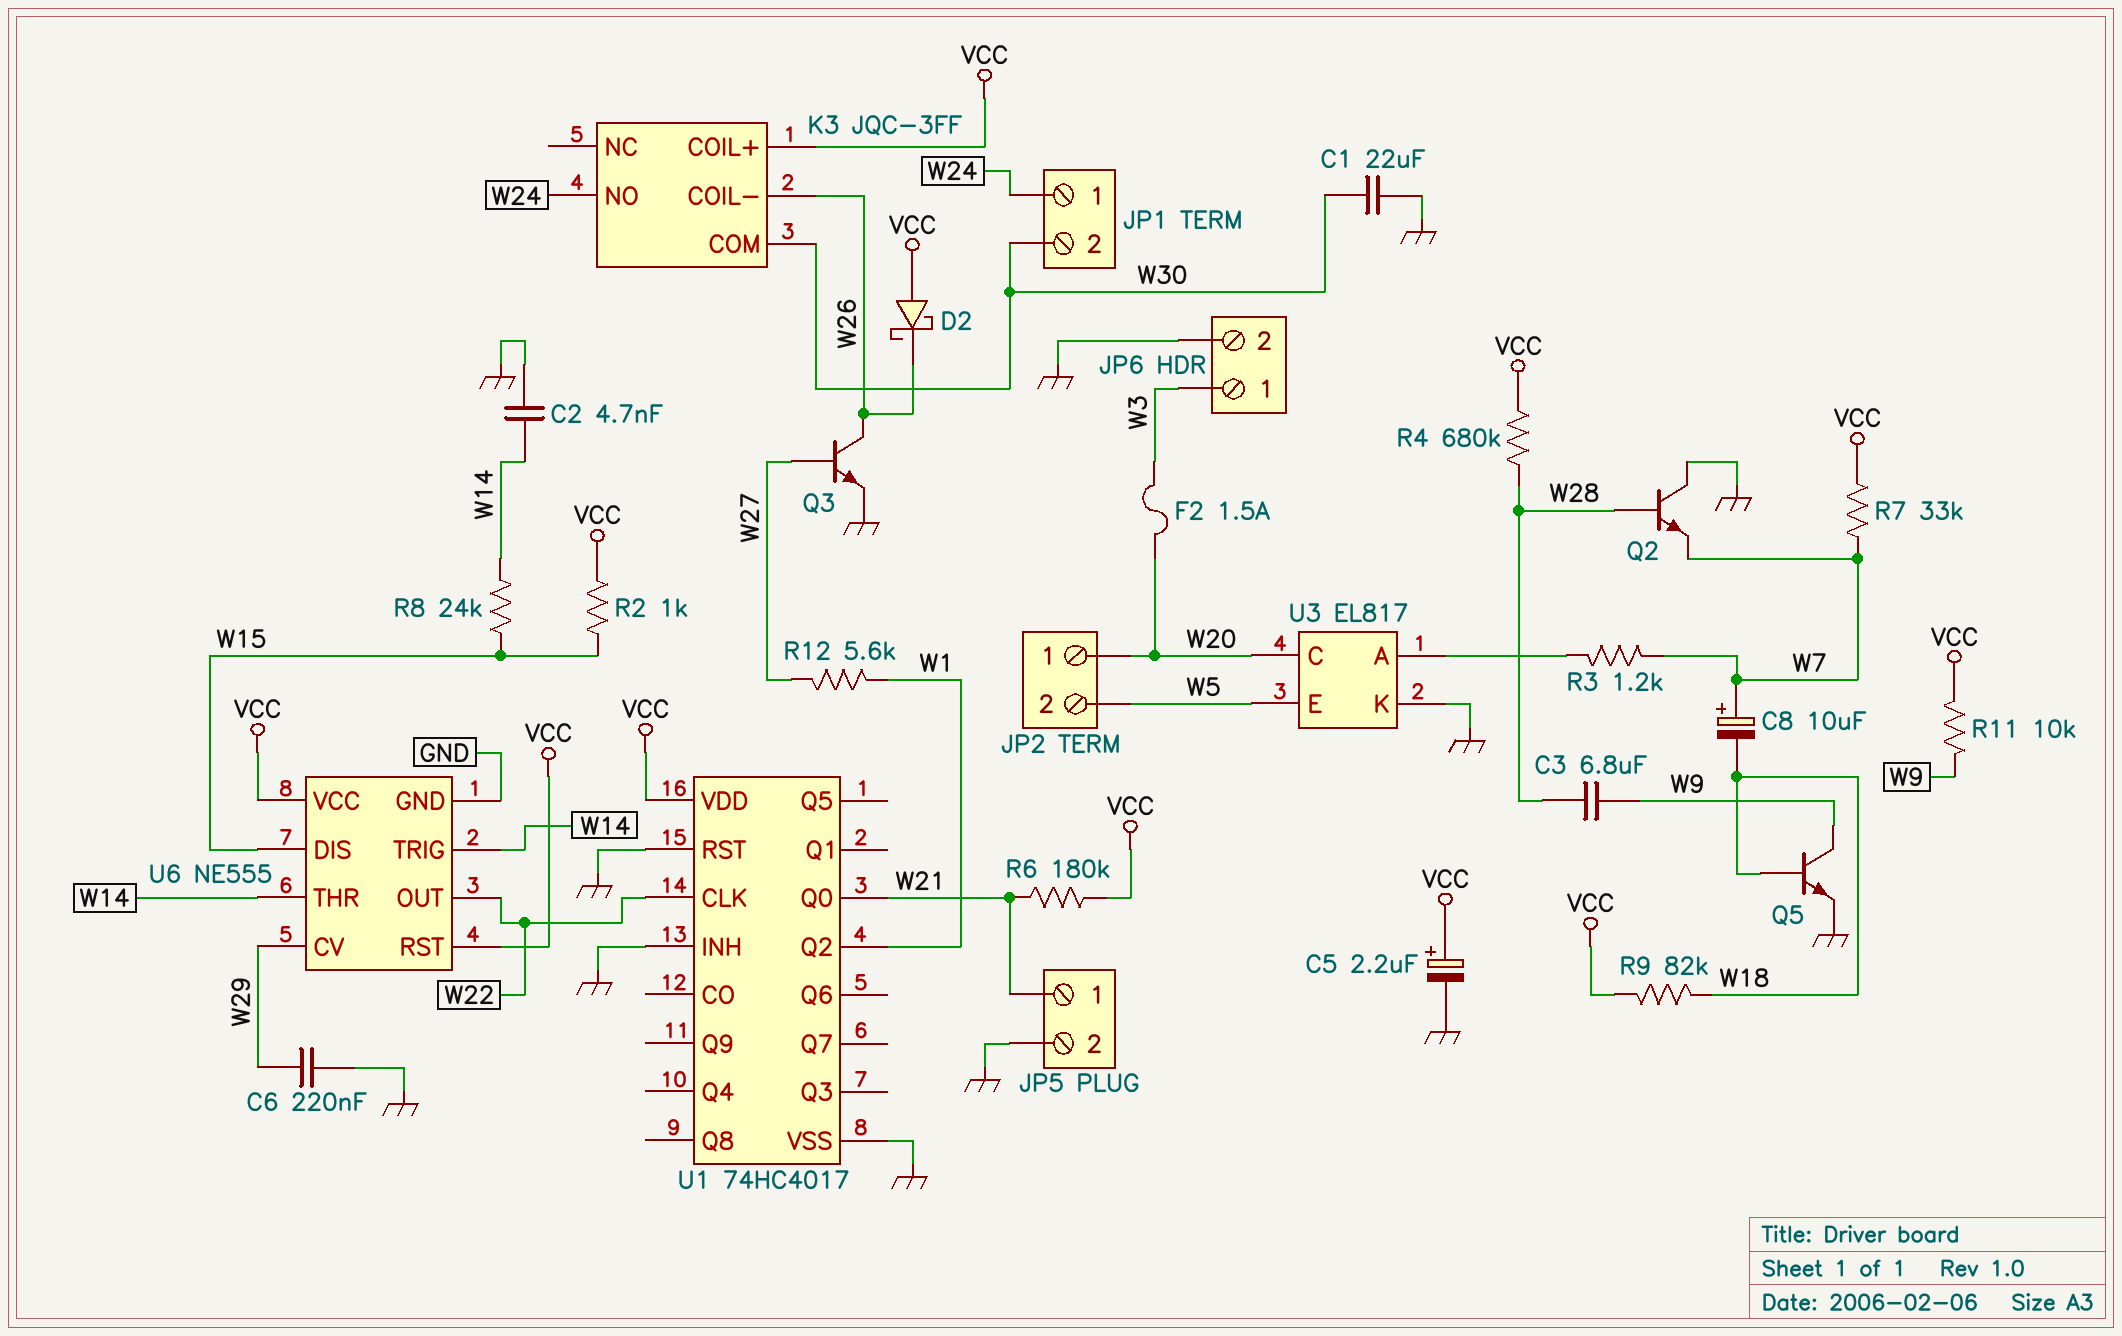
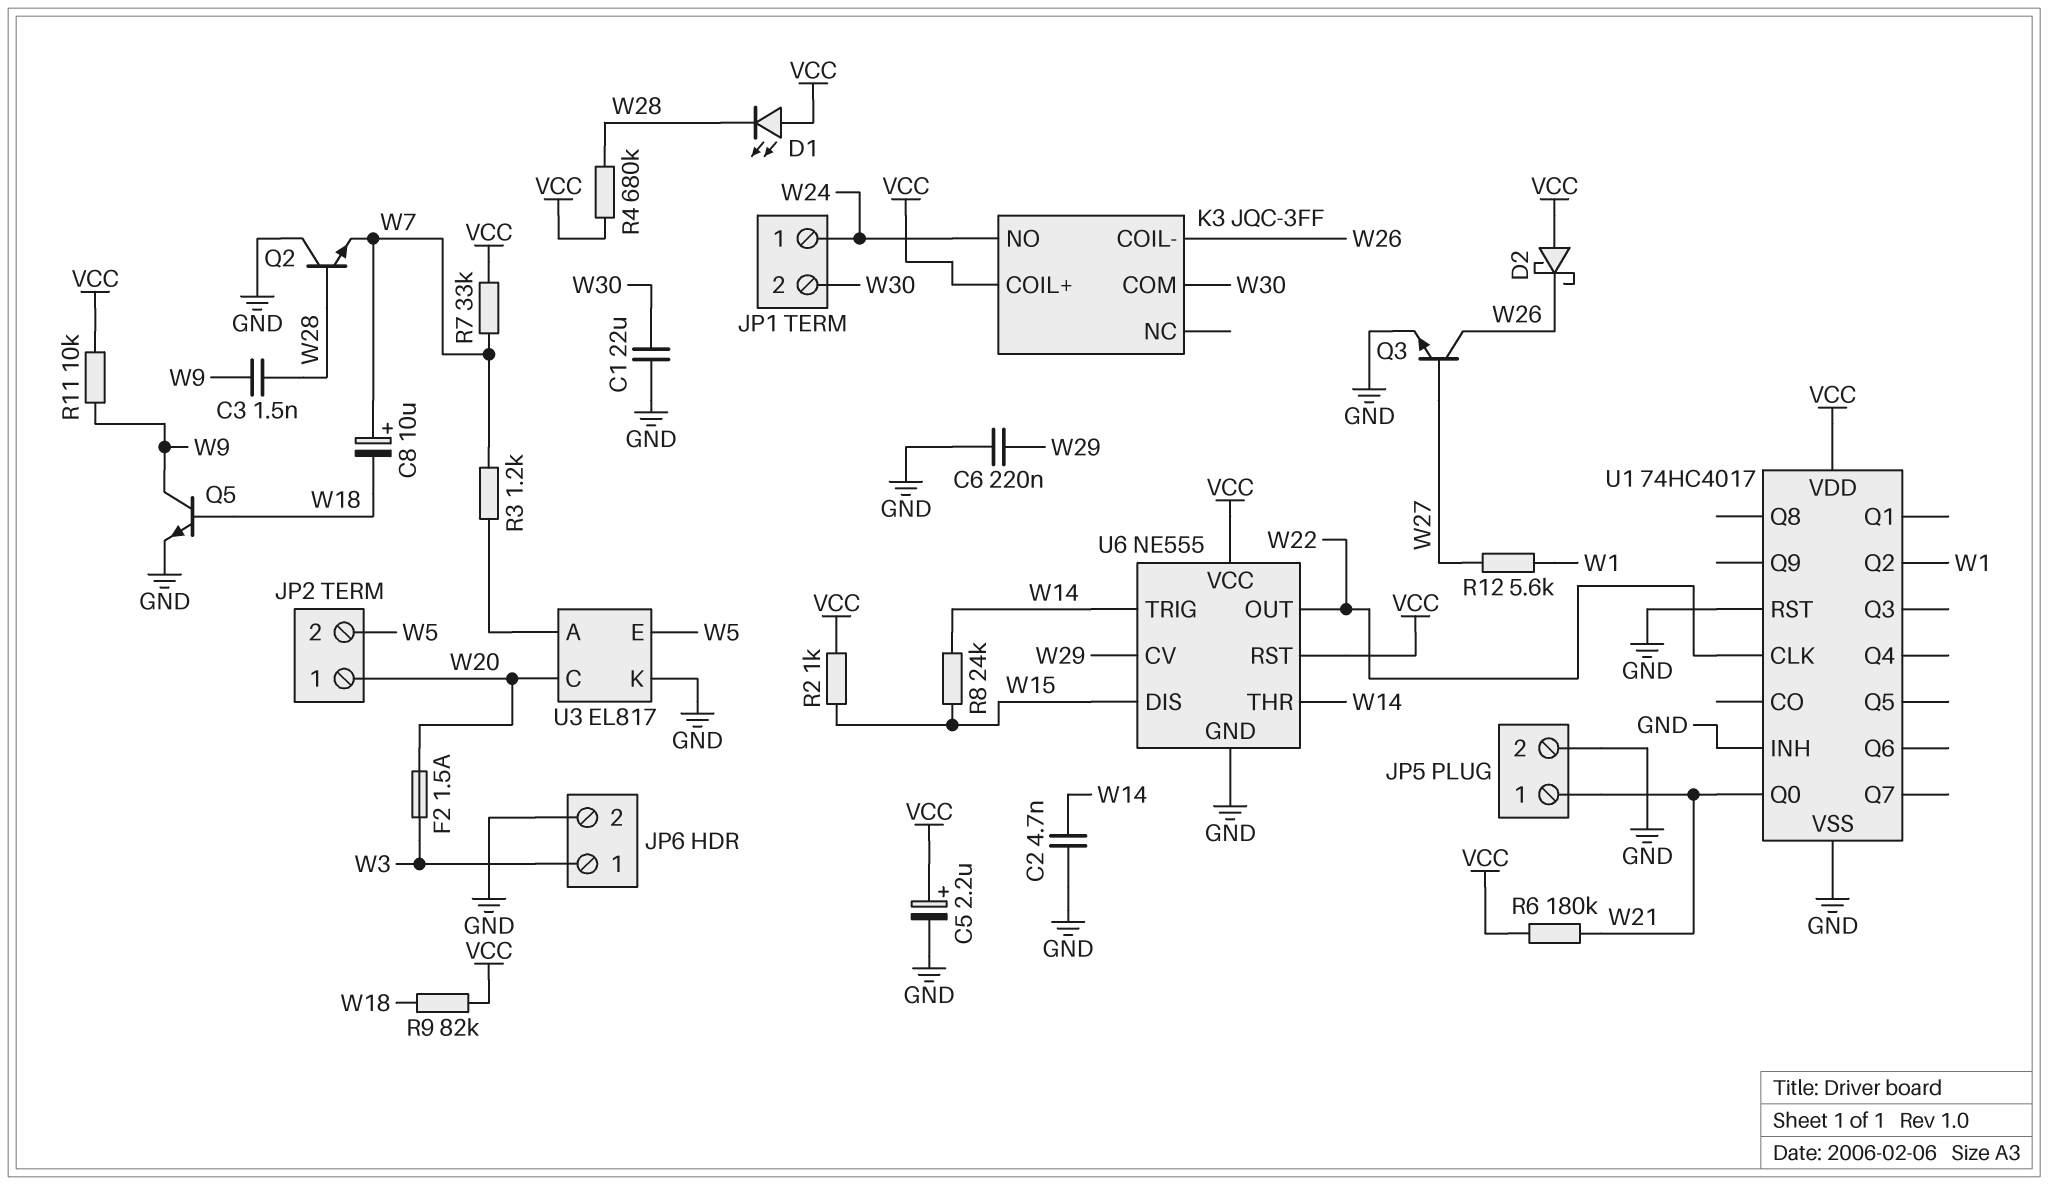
C3: 6.8uF (W9, W28) -> 1.5nF (W9, W28)
D1: none -> LED (A VCC, K W28)

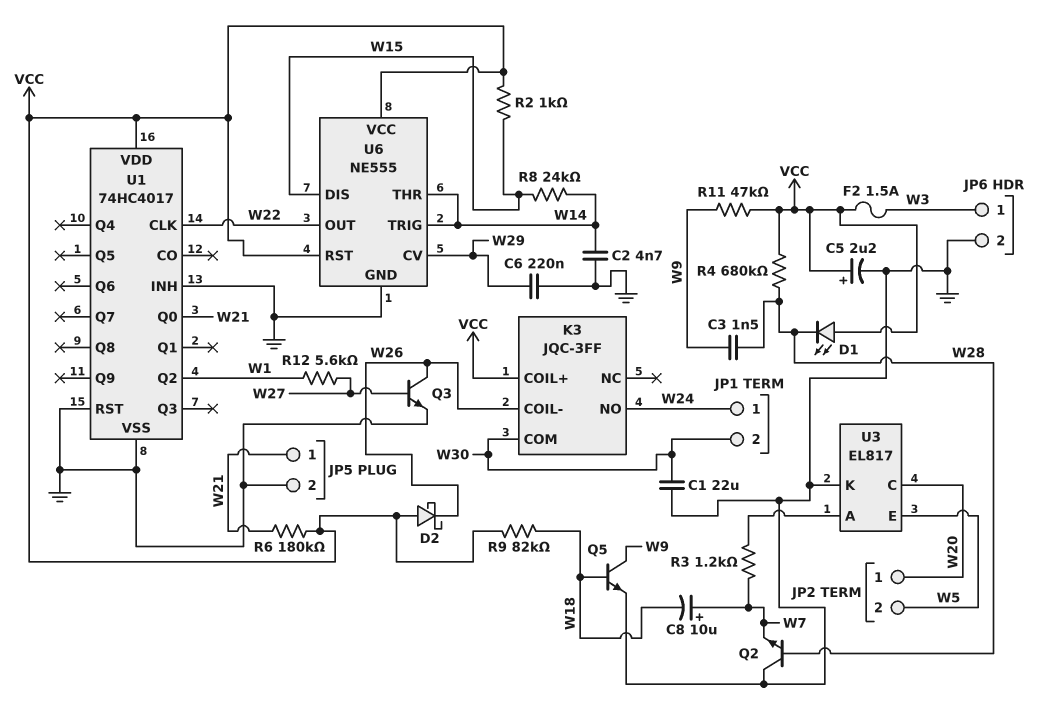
F2: 1.5A (W3, W20) -> 1.5A (VCC, W3)
R7: 33k (VCC, W7) -> none
R11: 10k (VCC, W9) -> 47k (VCC, W9)

